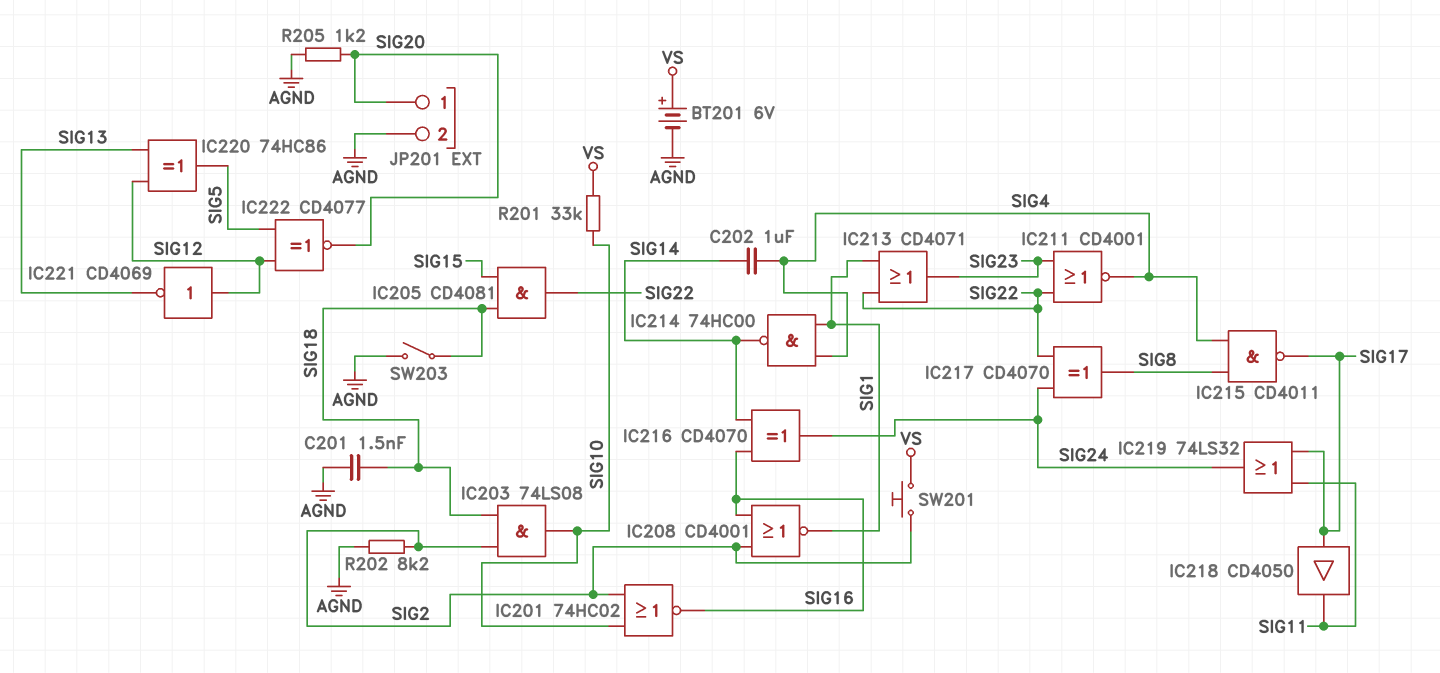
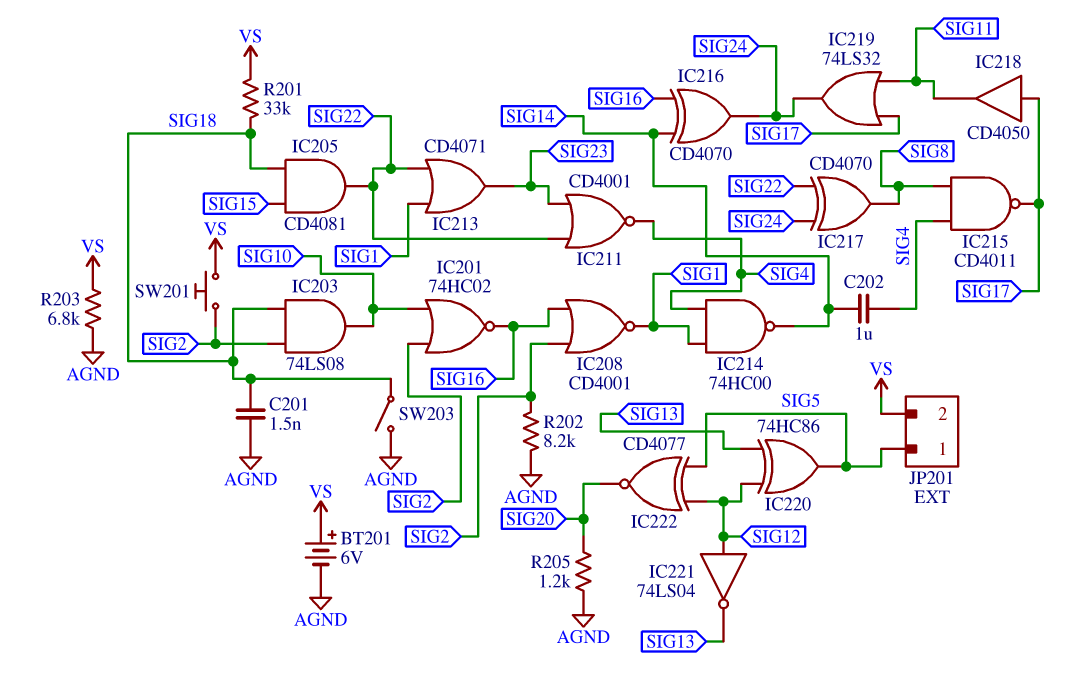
IC221: NOT CD4069 (in SIG12, out SIG13) -> NOT 74LS04 (in SIG12, out SIG13)
JP201 pin 1: SIG20 -> SIG5
JP201 pin 2: AGND -> VS
R201: 33k (SIG10, VS) -> 33k (SIG18, VS)
R203: none -> 6.8k (AGND, VS)

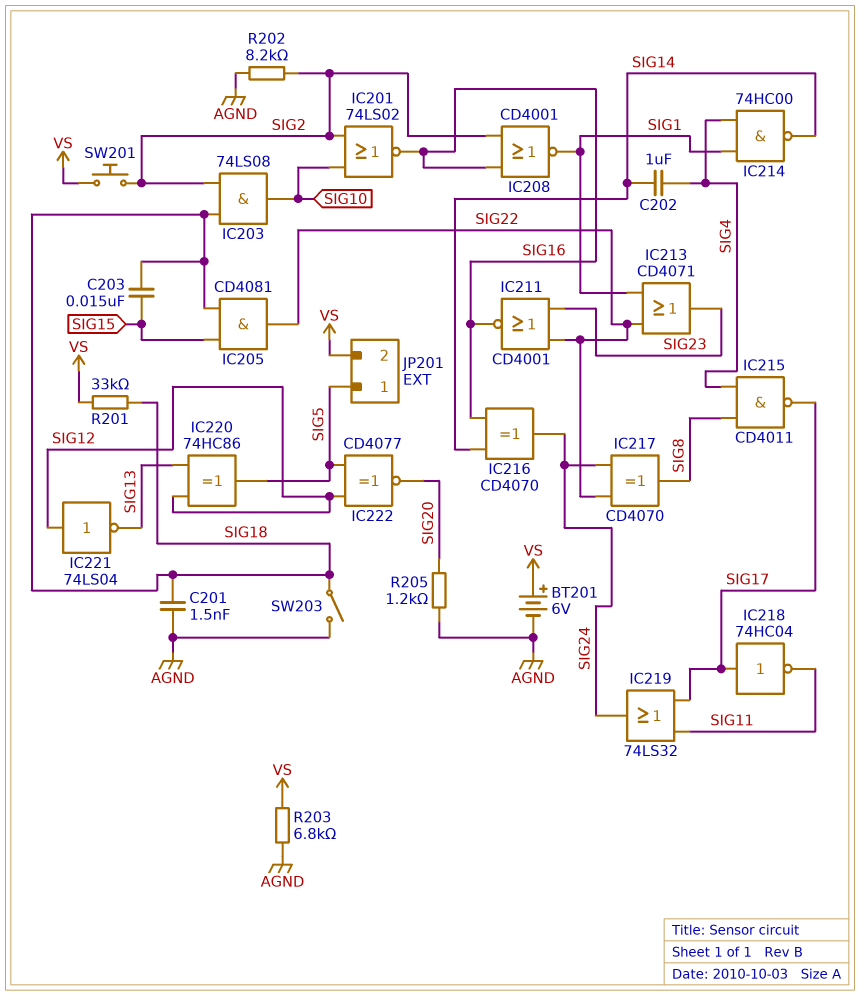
C203: none -> 15nF (SIG15, SIG18)
IC201: NOR 74HC02 (in SIG2, in SIG10, out SIG16) -> NOR 74LS02 (in SIG2, in SIG10, out SIG16)
IC211: NOR CD4001 (in SIG22, in SIG23, out SIG4) -> NOR CD4001 (in SIG22, in SIG23, out SIG16)
IC218: buffer CD4050 (in SIG17, out SIG11) -> NOT 74HC04 (in SIG17, out SIG11)

